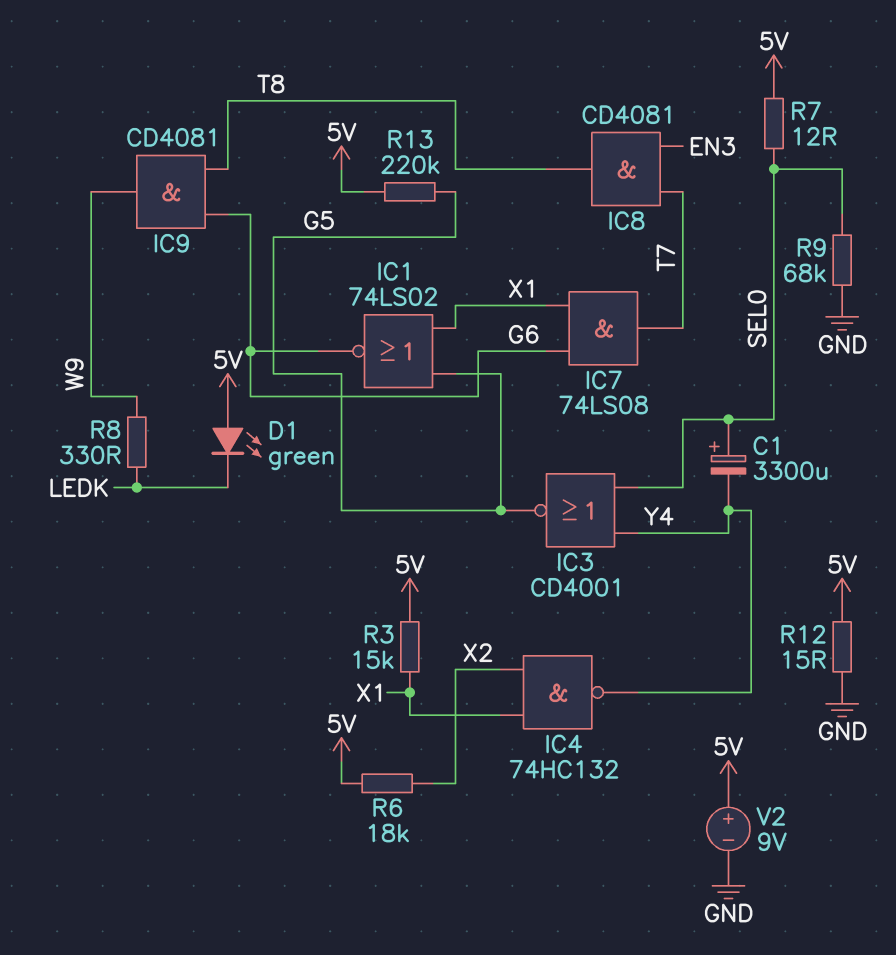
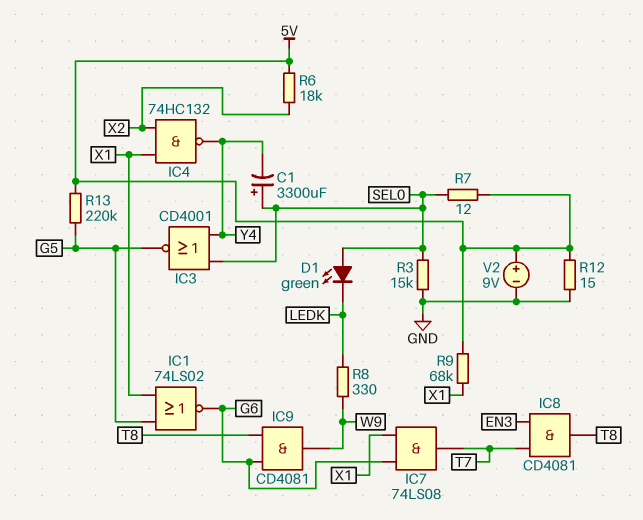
D1: LED green (A 5V, K LEDK) -> LED green (A SEL0, K LEDK)
R3: 15k (5V, X1) -> 15k (GND, SEL0)
R9: 68k (GND, SEL0) -> 68k (5V, X1)

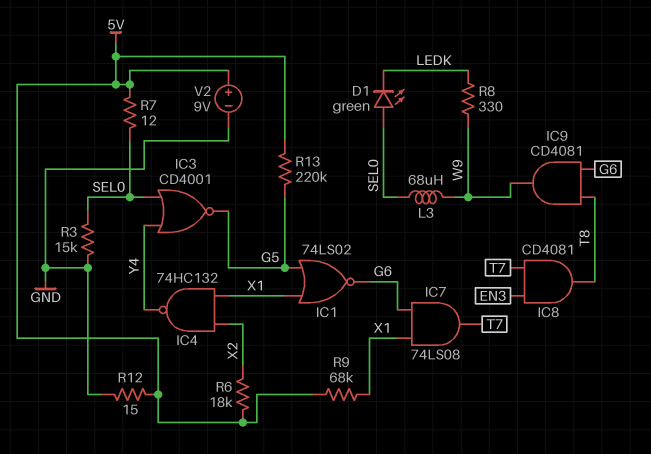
C1: 3300uF (plus SEL0, minus Y4) -> none
L3: none -> 68uH (SEL0, W9)

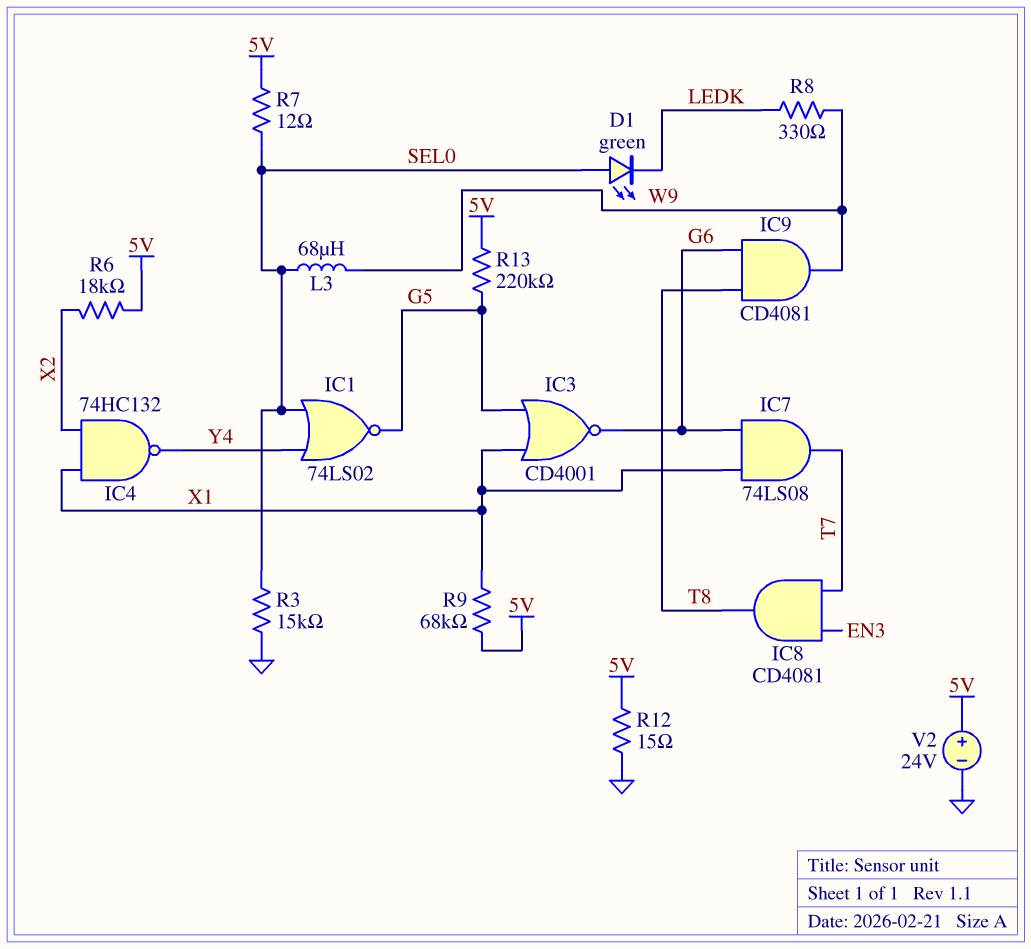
IC1: NOR 74LS02 (in G5, in X1, out G6) -> NOR 74LS02 (in SEL0, in Y4, out G5)
IC3: NOR CD4001 (in SEL0, in Y4, out G5) -> NOR CD4001 (in G5, in X1, out G6)
V2: 9V (plus 5V, minus GND) -> 24V (plus 5V, minus GND)

